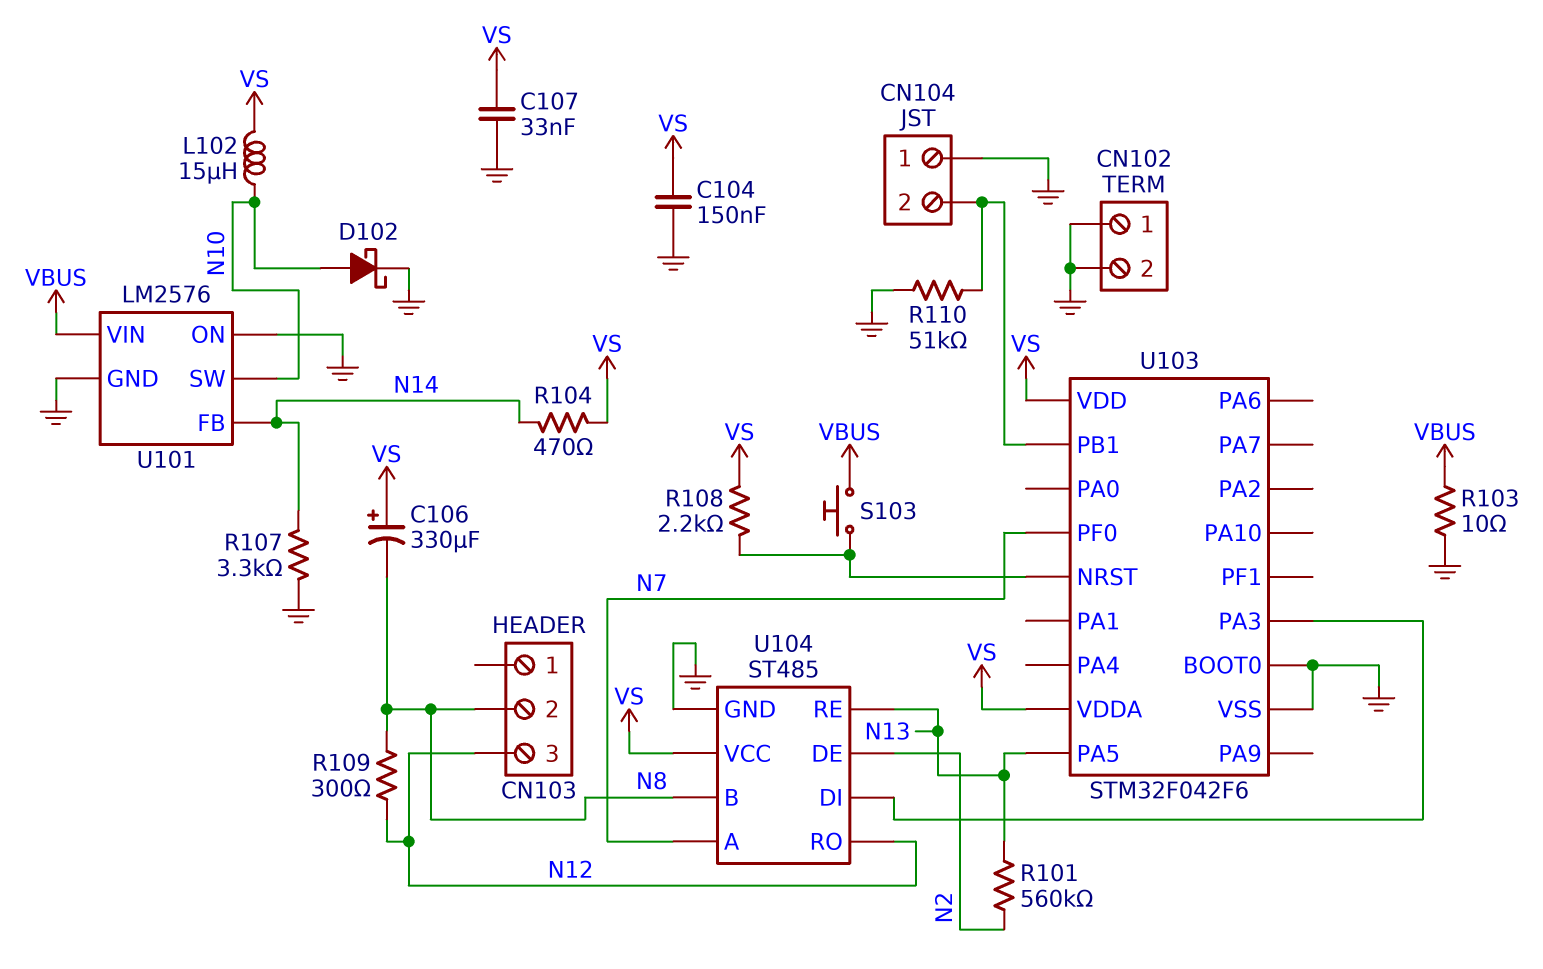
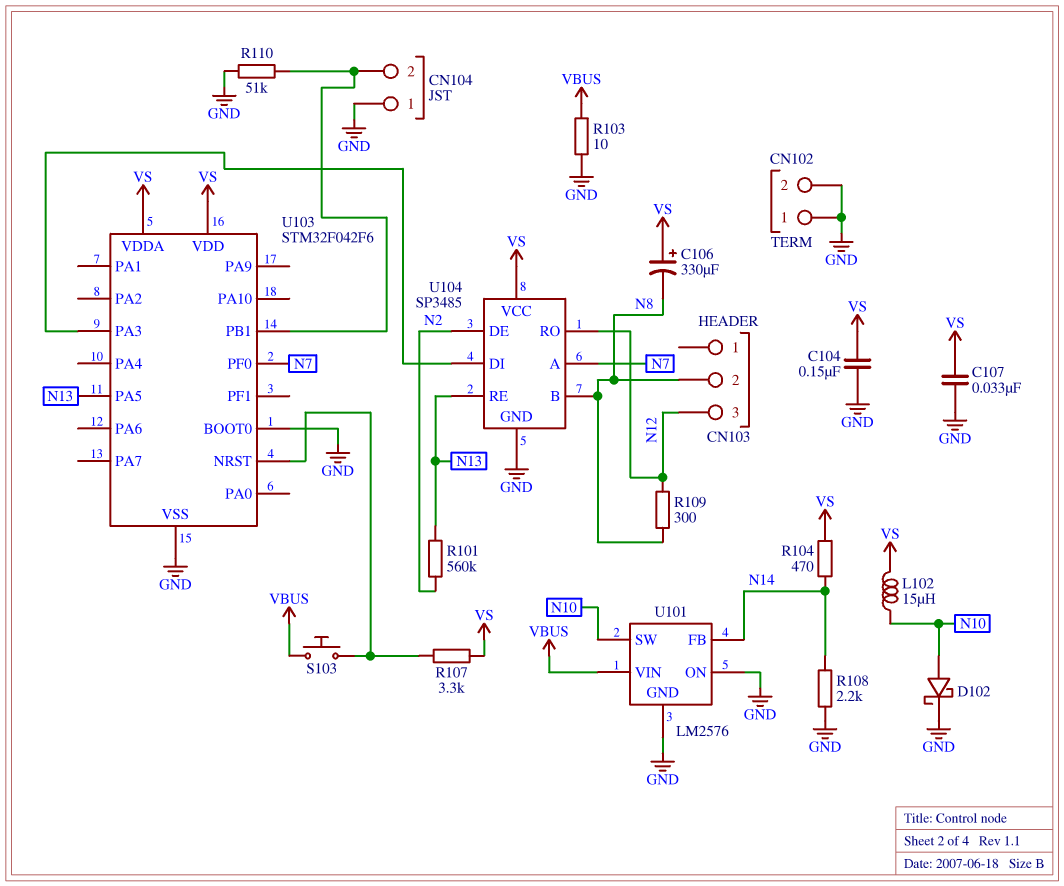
R107: 3.3k (GND, N14) -> 3.3k (U103/NRST, VS)
R108: 2.2k (U103/NRST, VS) -> 2.2k (GND, N14)
U104: ST485 -> SP3485

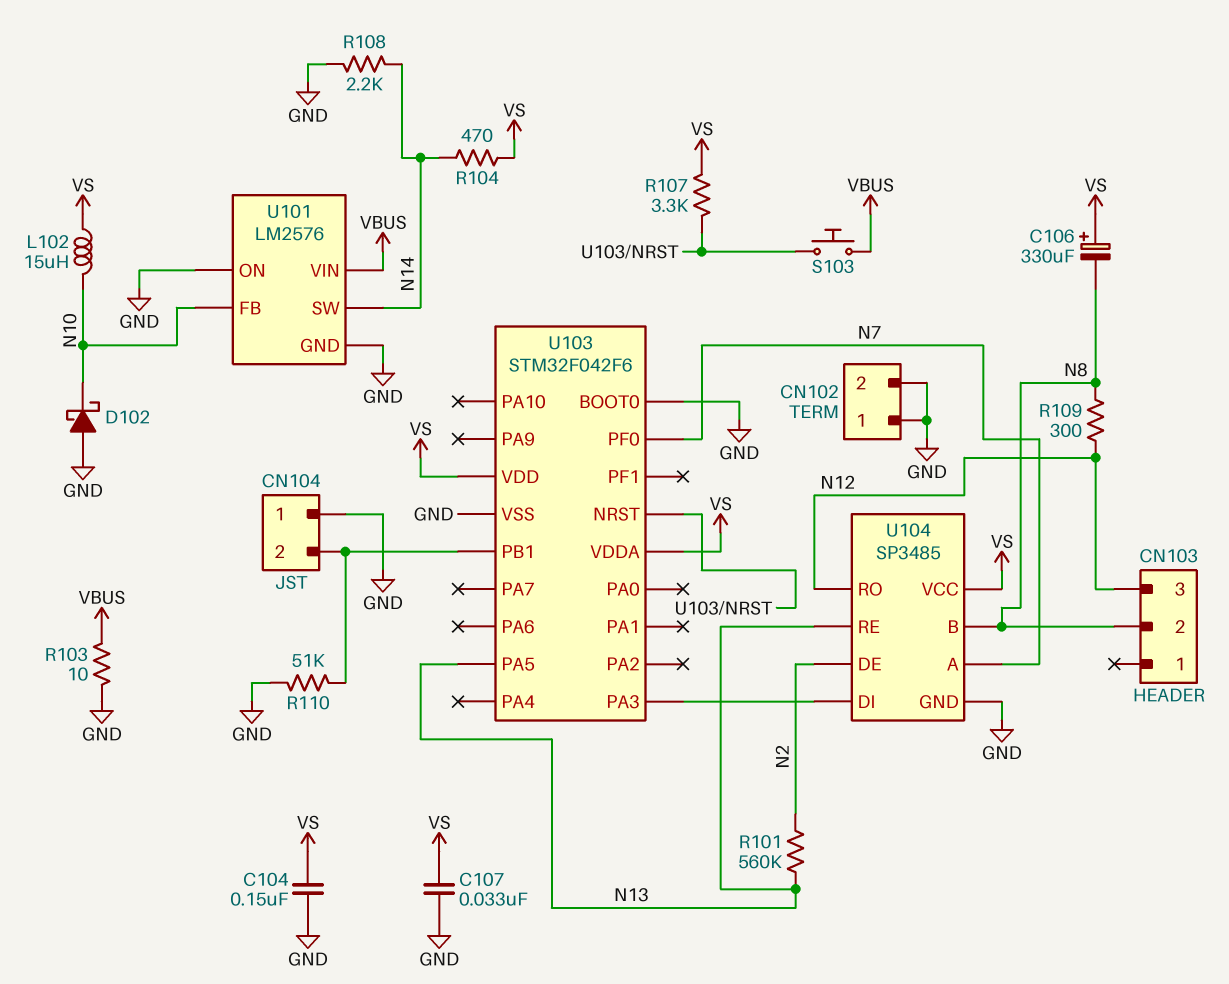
D102: schottky (A N10, K GND) -> schottky (A GND, K N10)
U101 pin FB: N14 -> N10
U101 pin SW: N10 -> N14

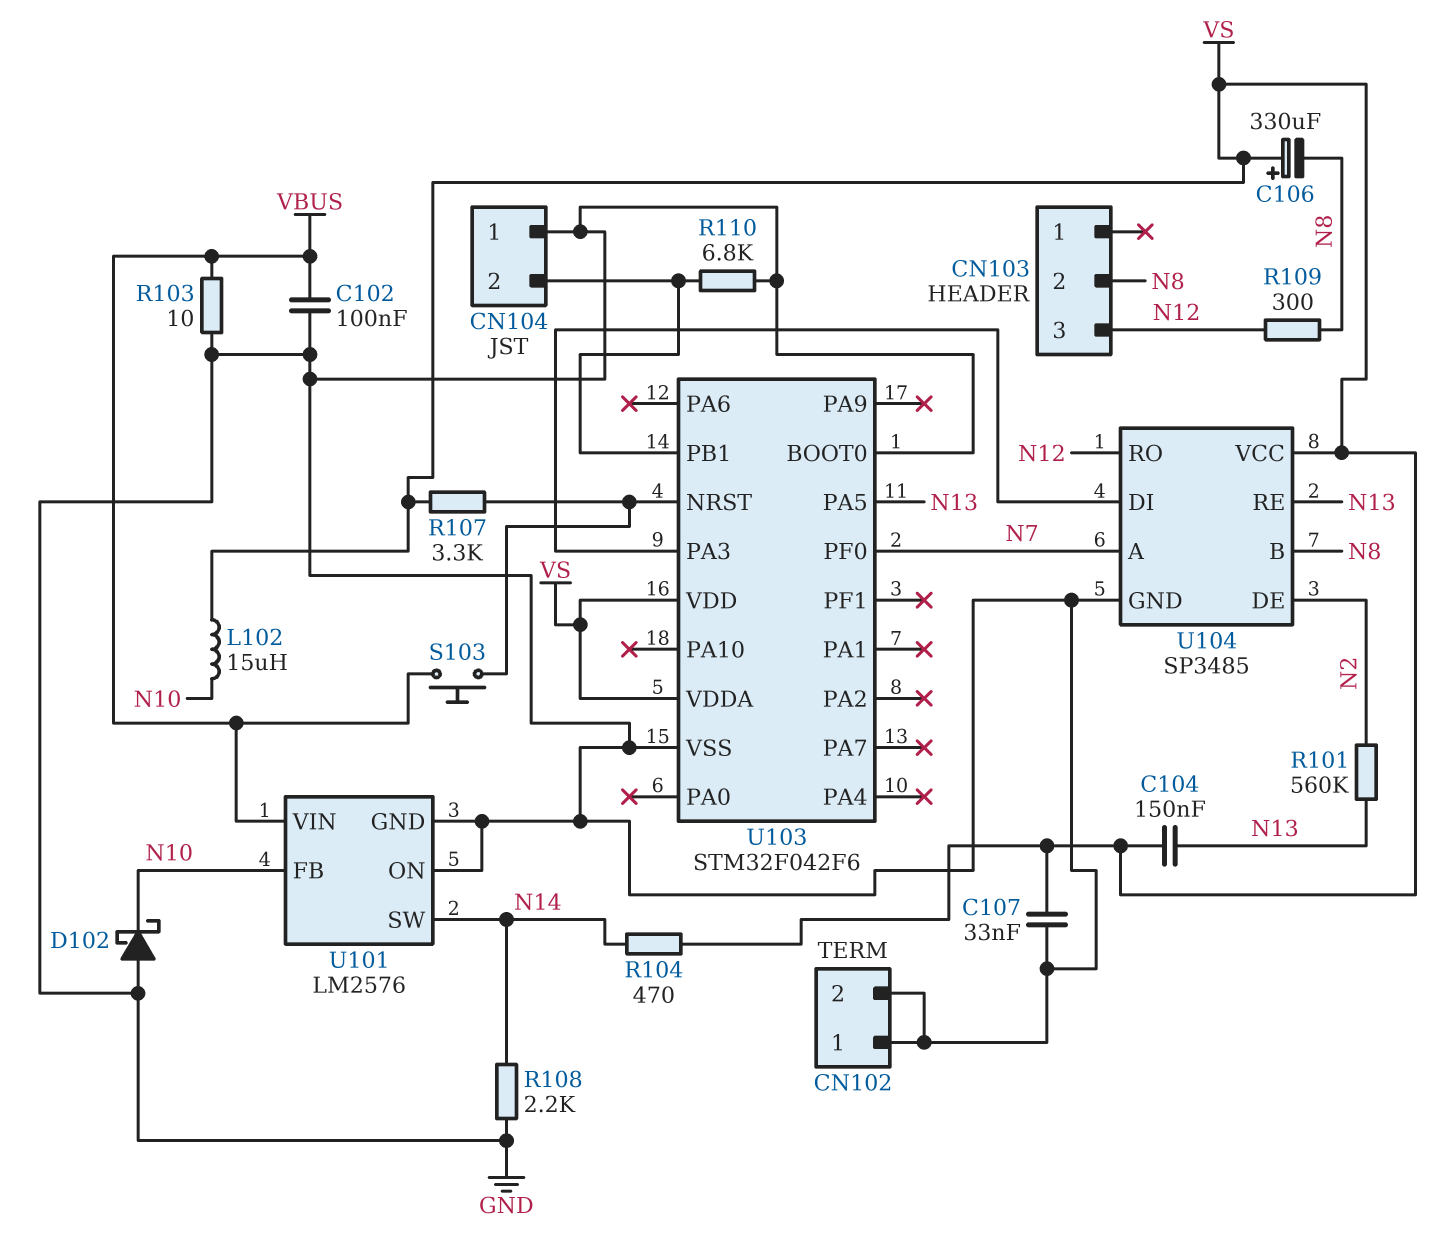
C102: none -> 100nF (GND, VBUS)
C104: 150nF (GND, VS) -> 150nF (N13, VS)
R110: 51k (CN104/2, GND) -> 6.8k (CN104/2, GND)

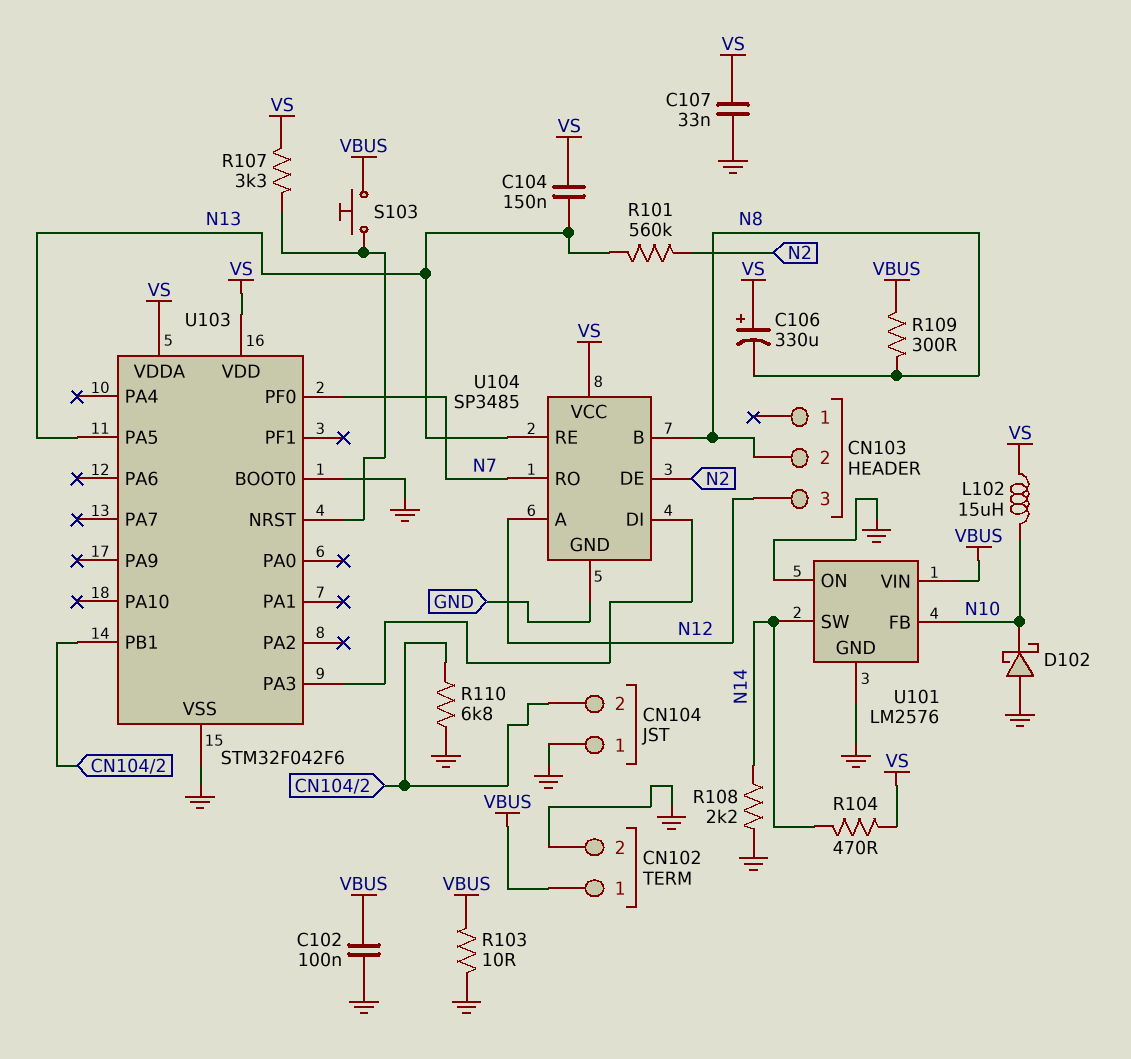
CN102 pin 1: GND -> VBUS
R109: 300 (N8, N12) -> 300 (N8, VBUS)
U104 pin A: N7 -> N12
U104 pin RO: N12 -> N7

